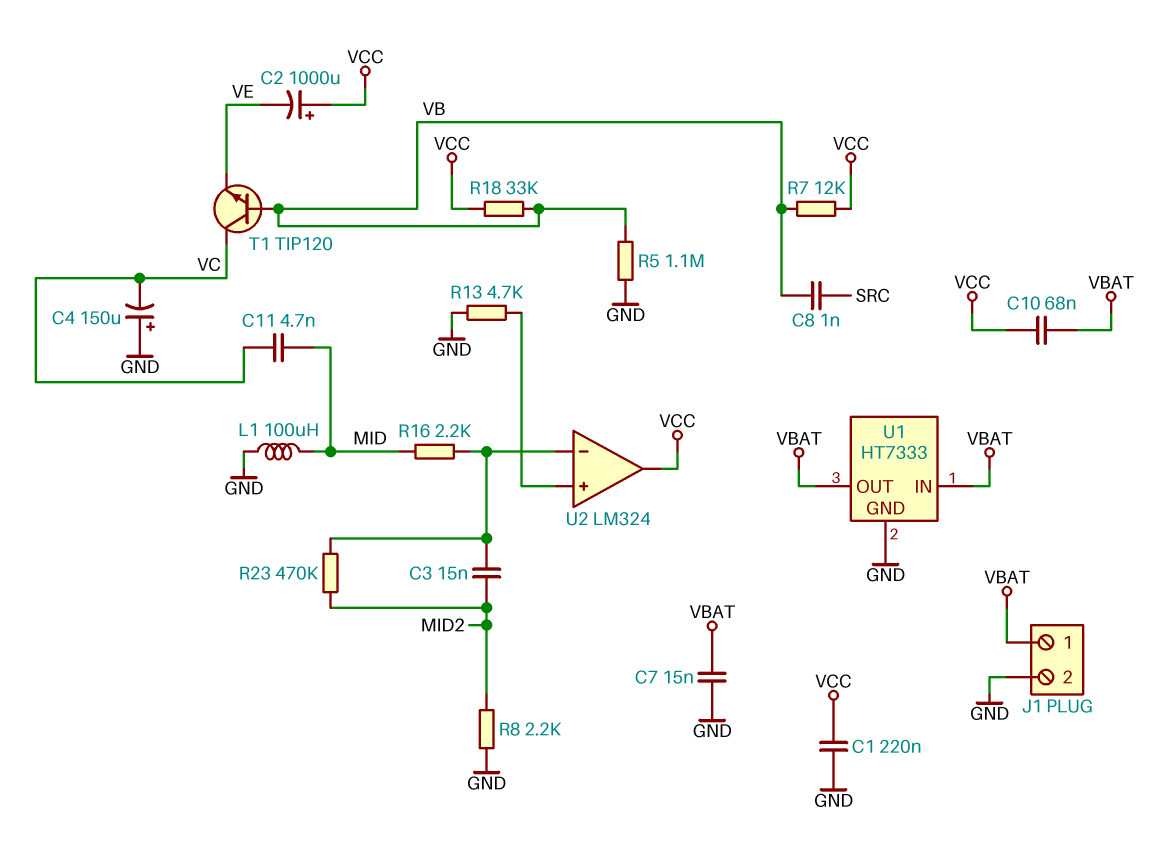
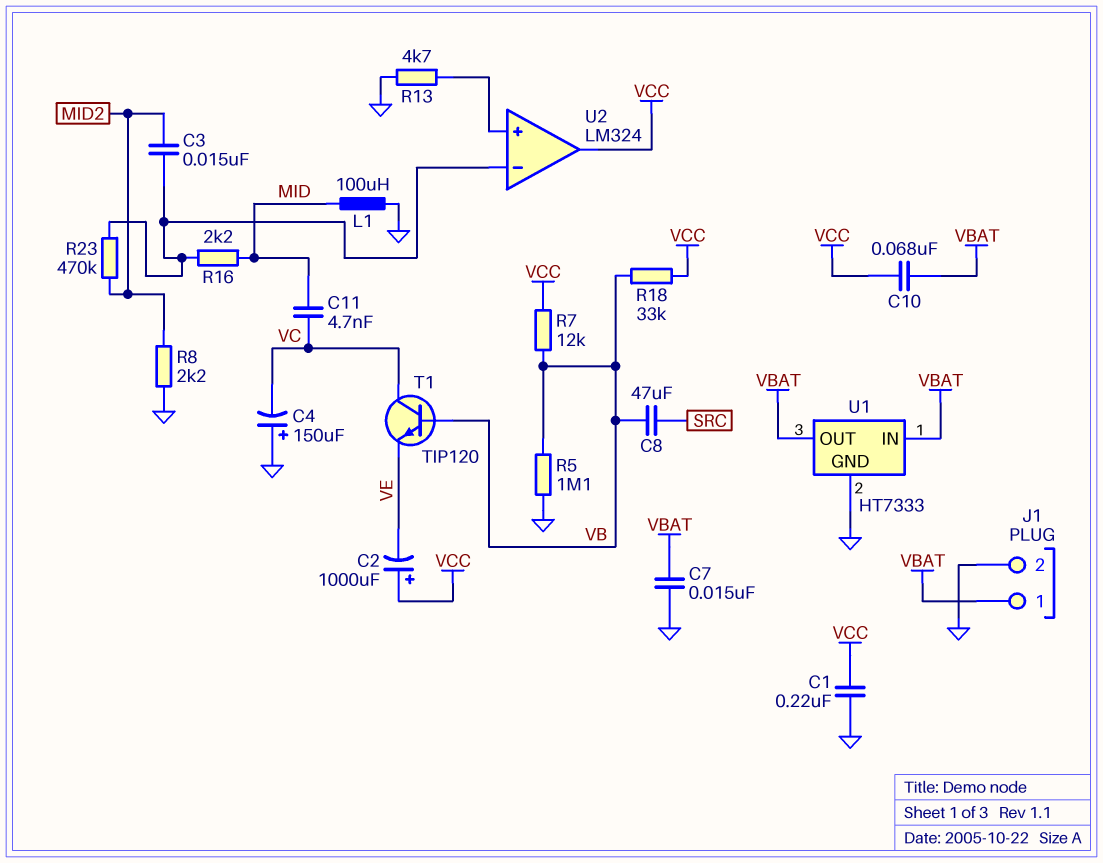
C8: 1nF (SRC, VB) -> 47uF (SRC, VB)

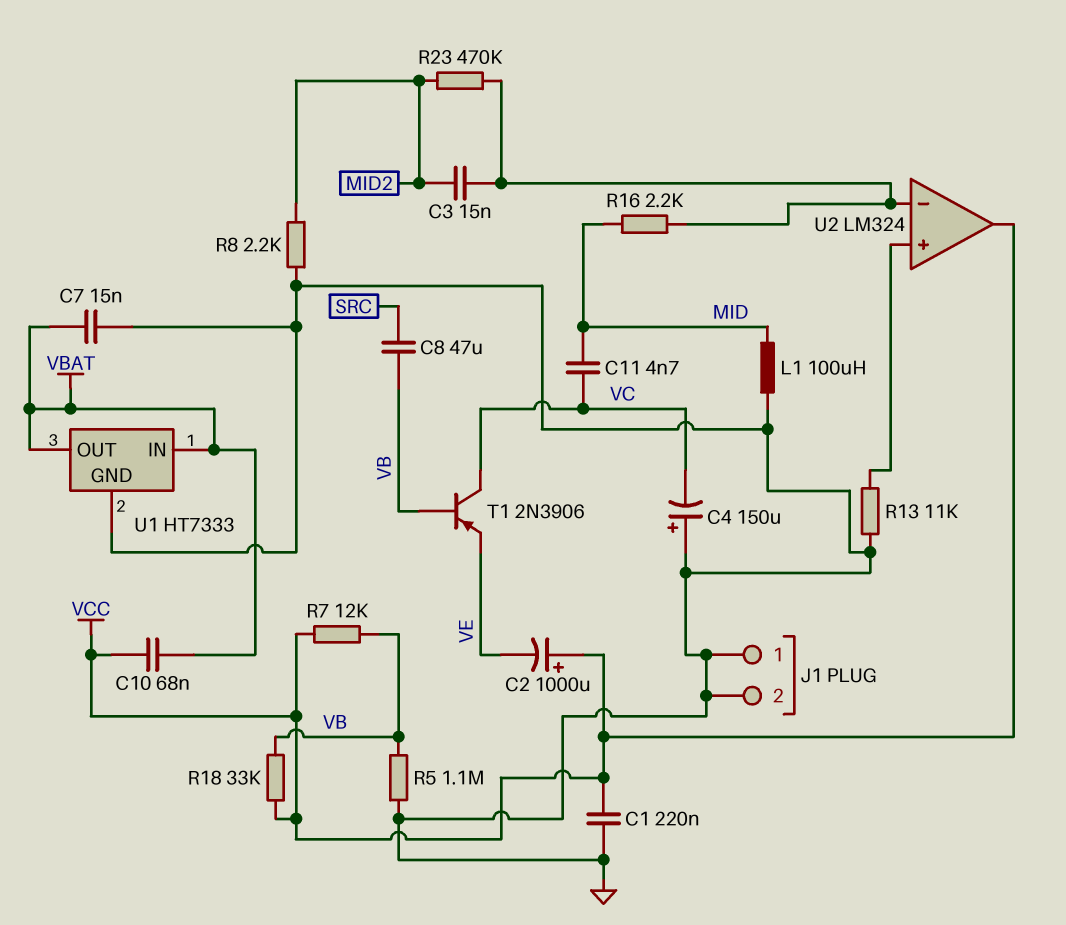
J1 pin 1: VBAT -> GND
R13: 4.7k (GND, U2/in+) -> 11k (GND, U2/in+)
T1: NPN TIP120 (B VB, C VC, E VE) -> PNP 2N3906 (B VB, C VC, E VE)

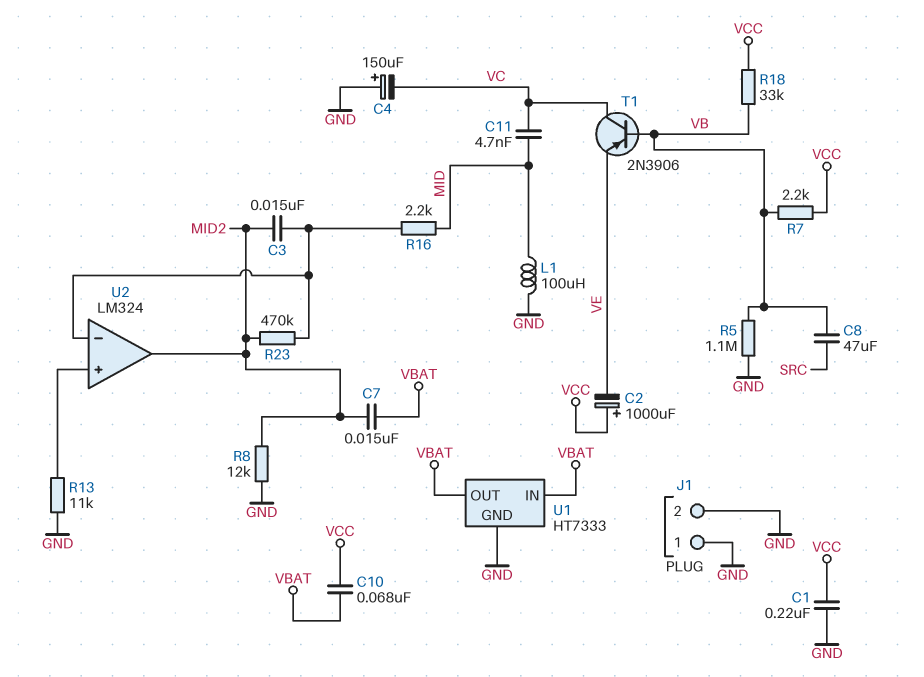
C7: 15nF (GND, VBAT) -> 15nF (MID2, VBAT)
R7: 12k (VB, VCC) -> 2.2k (VB, VCC)
R8: 2.2k (GND, MID2) -> 12k (GND, MID2)
U2 pin out: VCC -> MID2

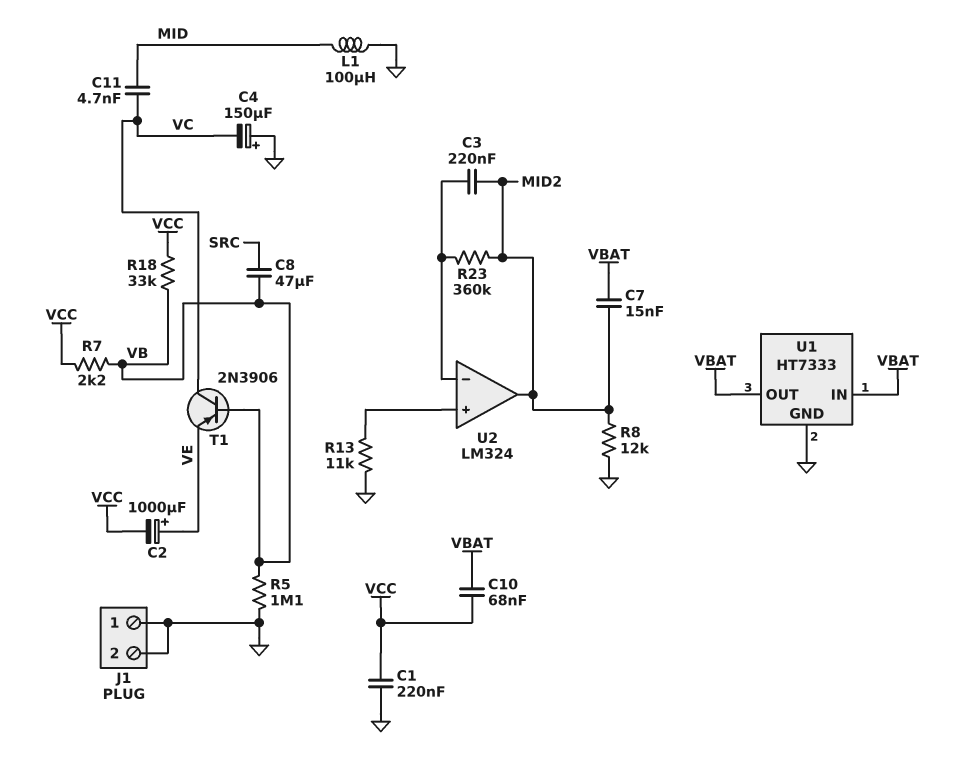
C2: 1000uF (plus VCC, minus VE) -> 1000uF (plus VE, minus VCC)
C3: 15nF (MID2, U2/in-) -> 220nF (MID2, U2/in-)
R16: 2.2k (MID, U2/in-) -> none
R23: 470k (MID2, U2/in-) -> 360k (MID2, U2/in-)

